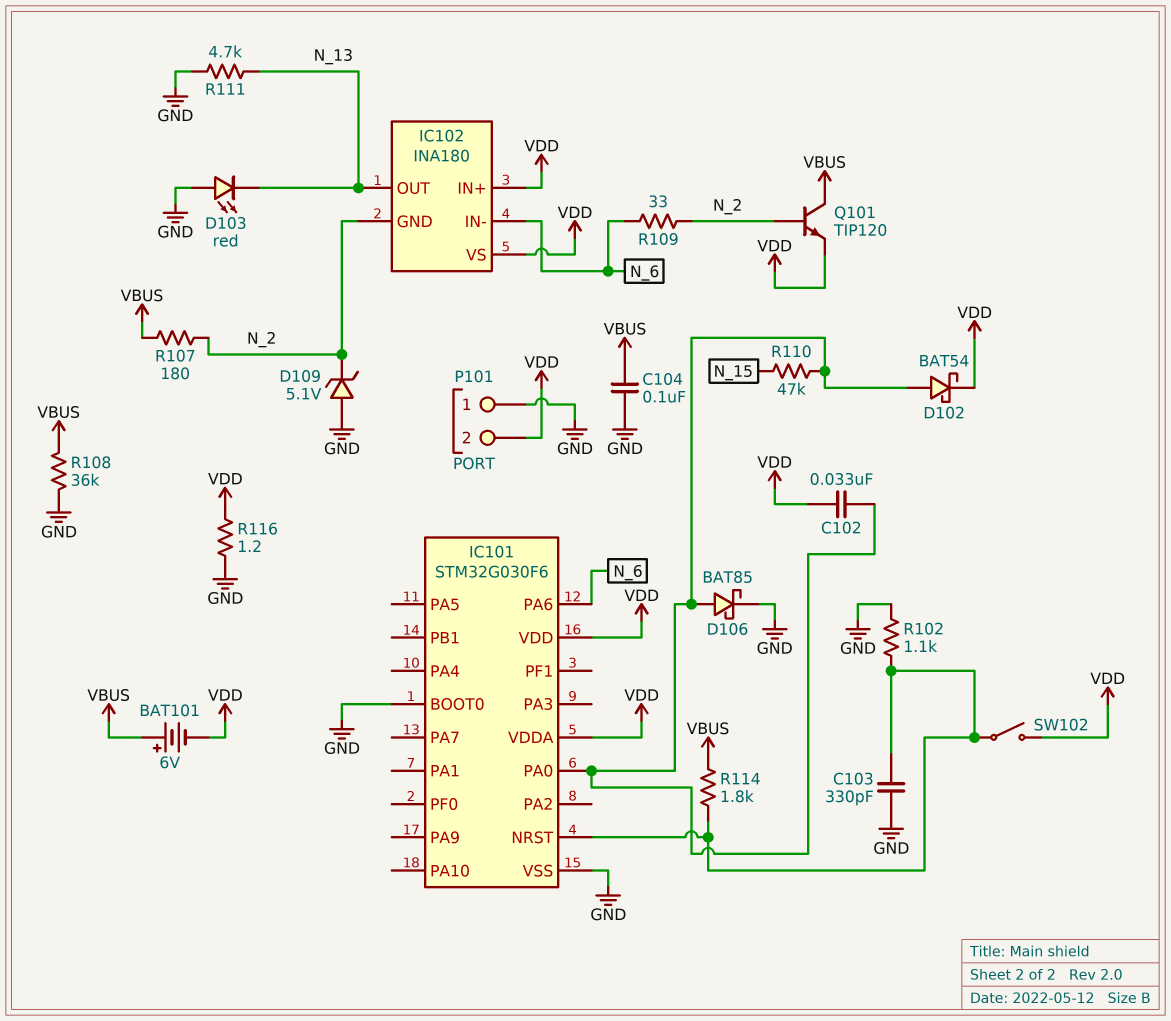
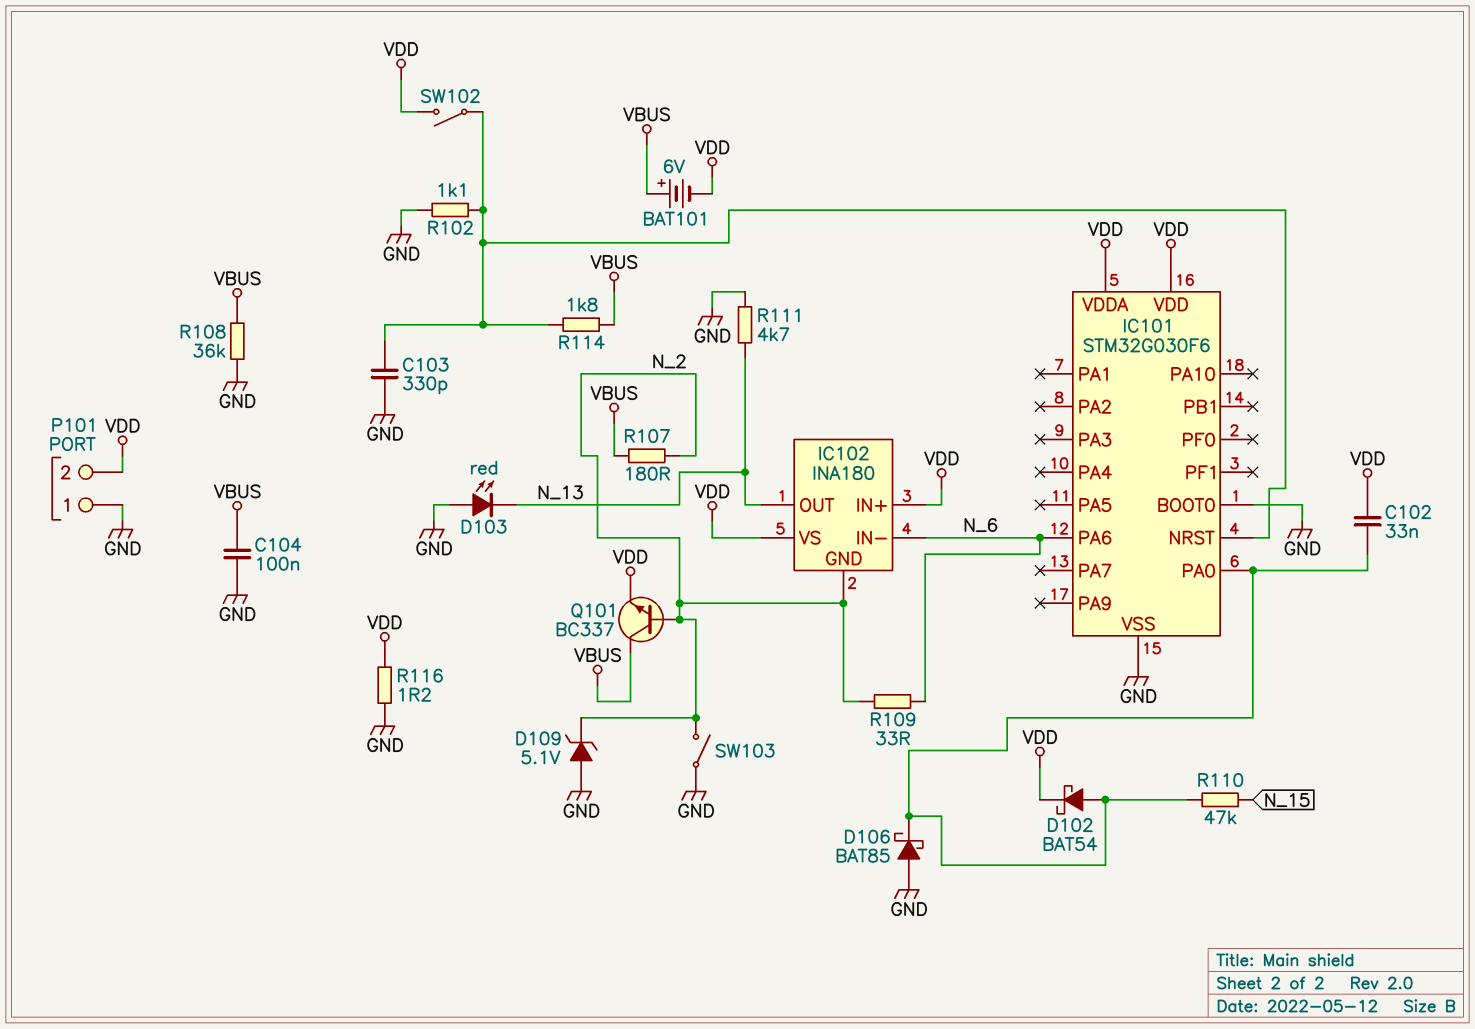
D106: schottky BAT85 (A IC101/PA0, K GND) -> schottky BAT85 (A GND, K IC101/PA0)
Q101: NPN TIP120 (B N_2, C VBUS, E VDD) -> NPN BC337 (B N_2, C VBUS, E VDD)
SW103: none -> switch (GND, N_2)

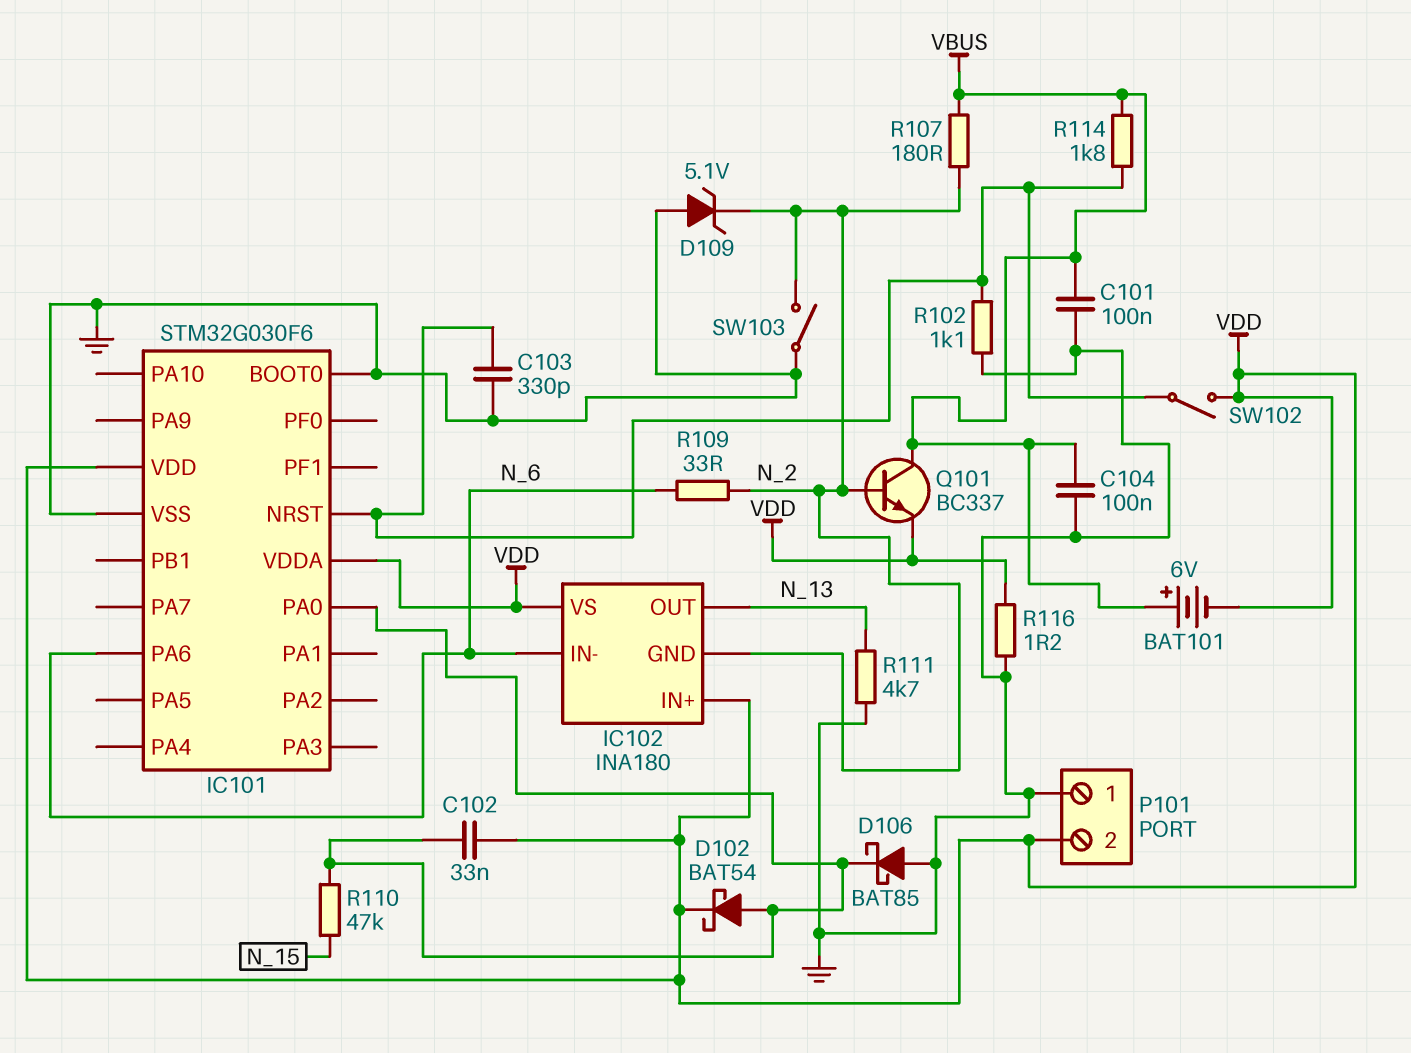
C101: none -> 100nF (GND, VBUS)
D103: LED red (A GND, K N_13) -> none
R108: 36k (GND, VBUS) -> none

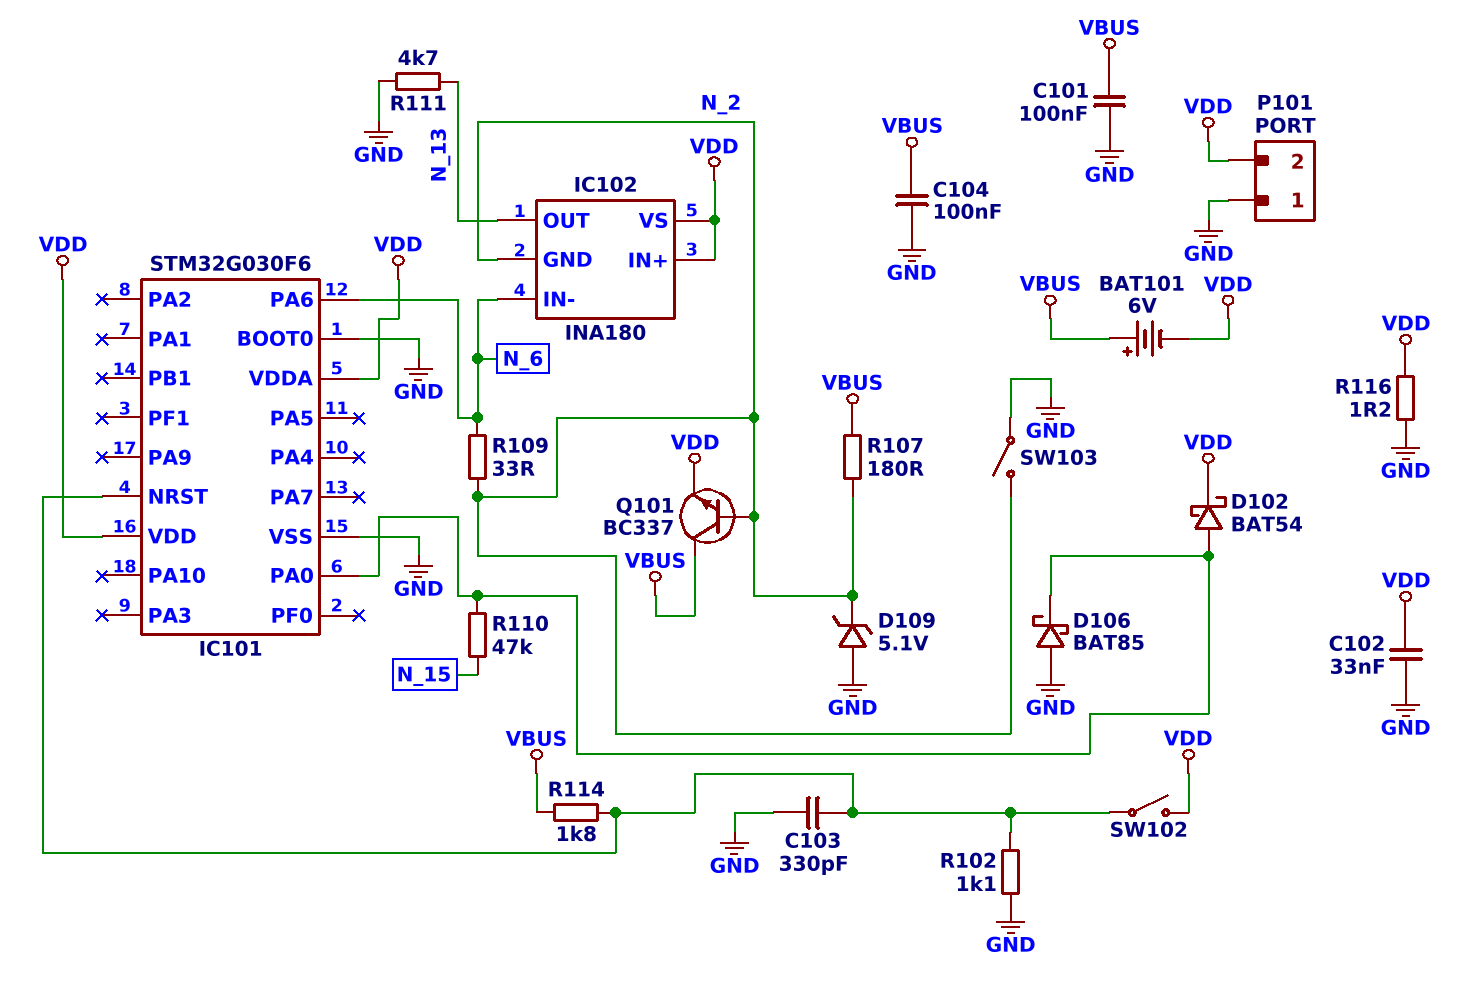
C102: 33nF (IC101/PA0, VDD) -> 33nF (GND, VDD)

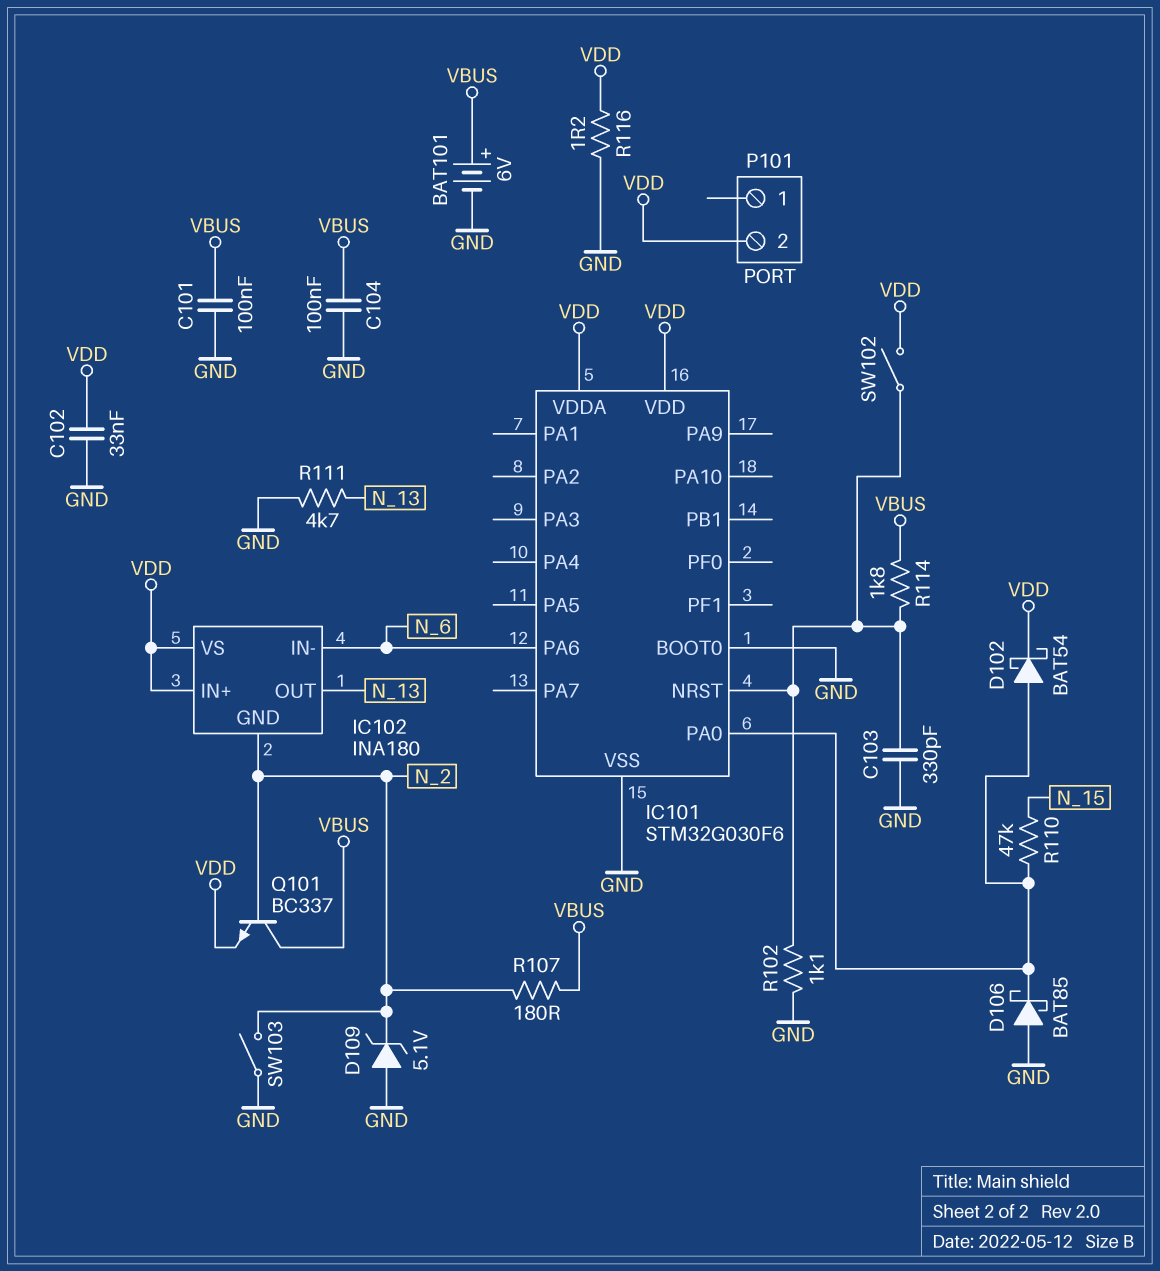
BAT101: 6V (plus VBUS, minus VDD) -> 6V (plus VBUS, minus GND)
P101 pin 1: GND -> none
R109: 33 (N_2, N_6) -> none

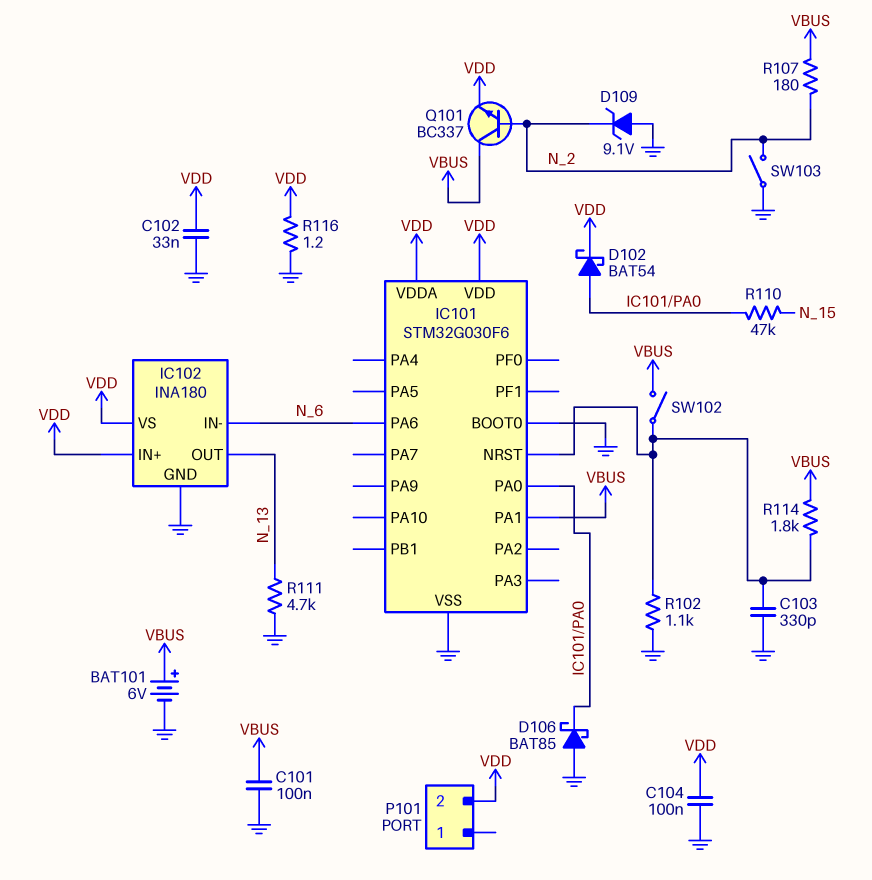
C104: 100nF (GND, VBUS) -> 100nF (GND, VDD)
D109: zener 5.1V (A GND, K N_2) -> zener 9.1V (A GND, K N_2)
IC101 pin PA1: none -> VBUS
IC102 pin GND: N_2 -> GND
SW102: switch (IC101/NRST, VDD) -> switch (IC101/NRST, VBUS)

